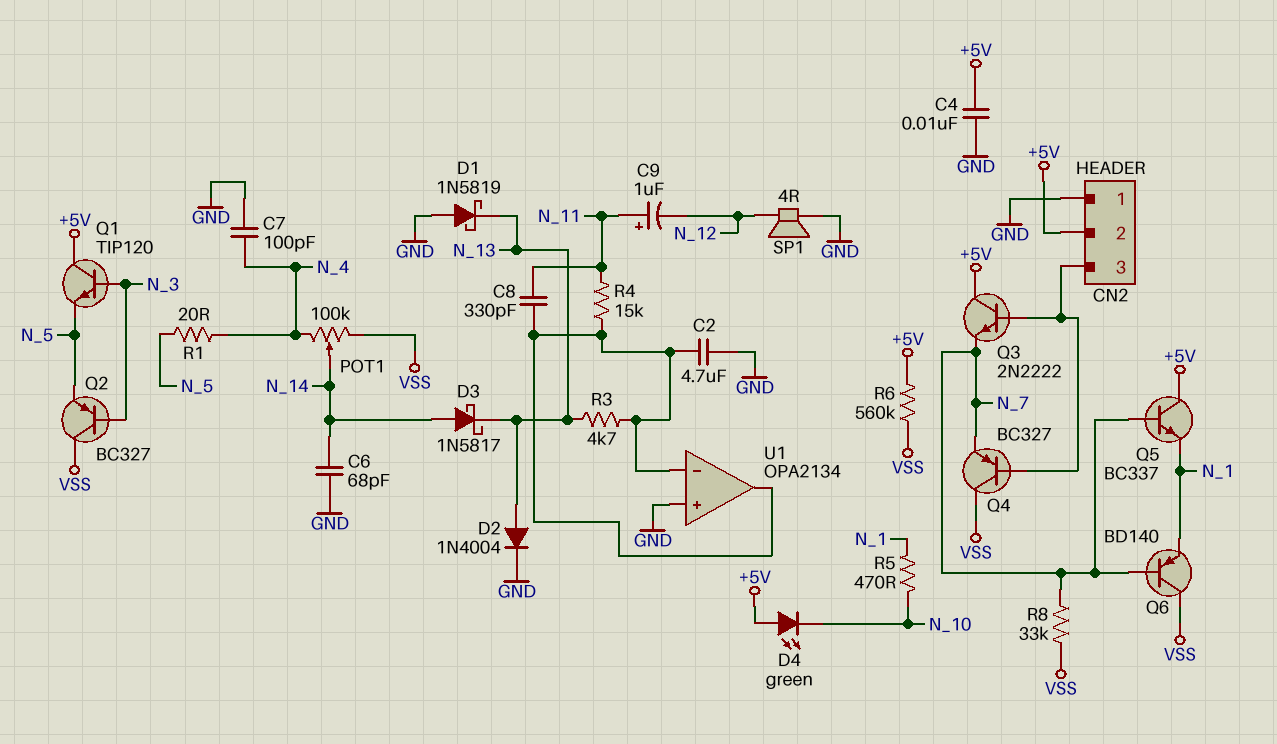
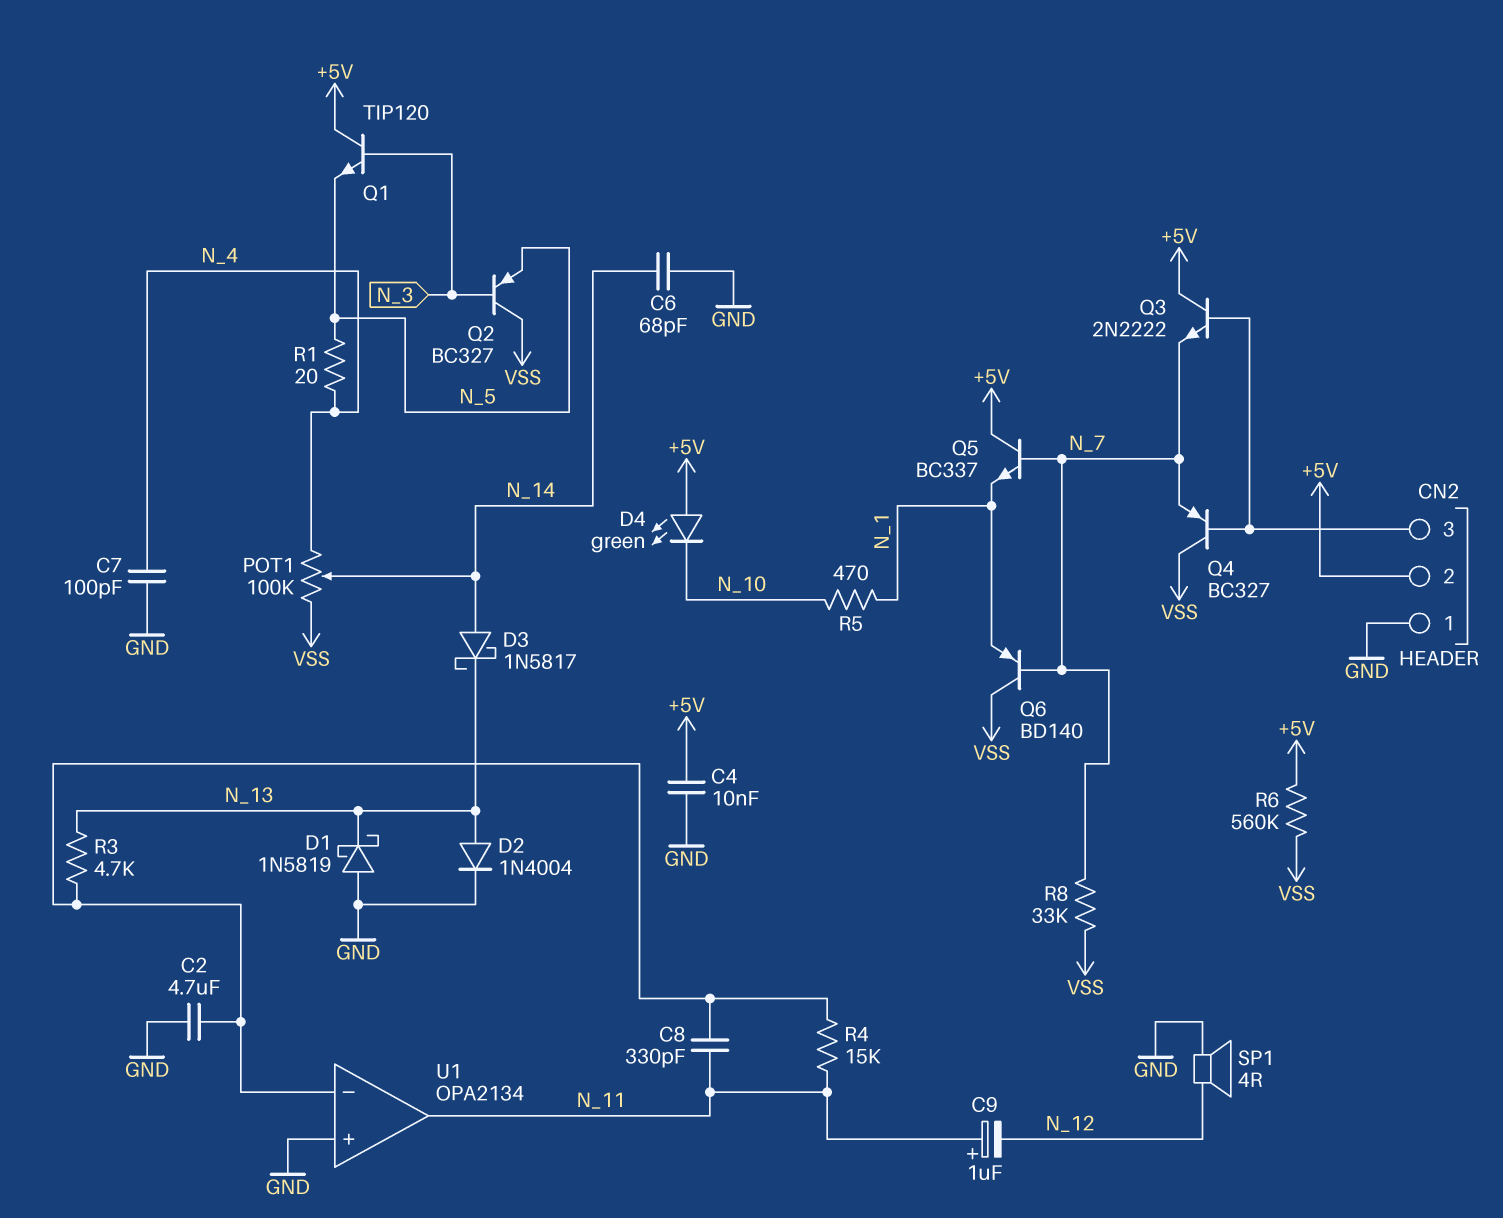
U1 pin out: U1/in- -> N_11

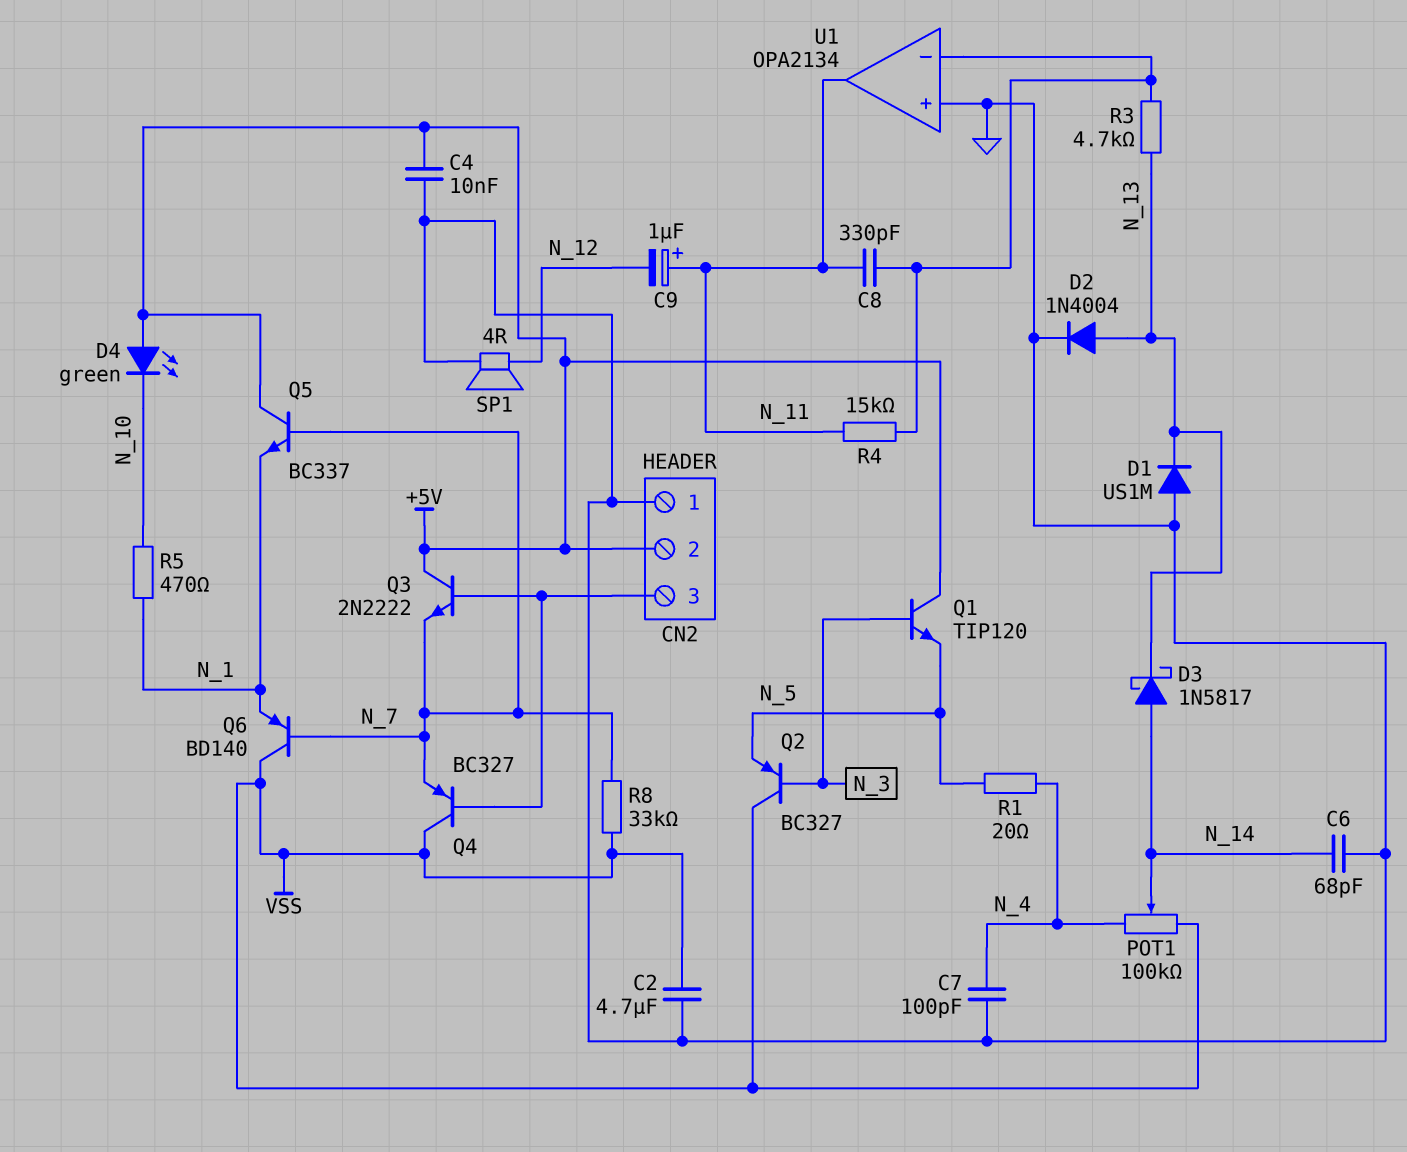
C2: 4.7uF (GND, U1/in-) -> 4.7uF (GND, VSS)
D1: schottky 1N5819 (A GND, K N_13) -> diode US1M (A GND, K N_13)
R6: 560k (+5V, VSS) -> none

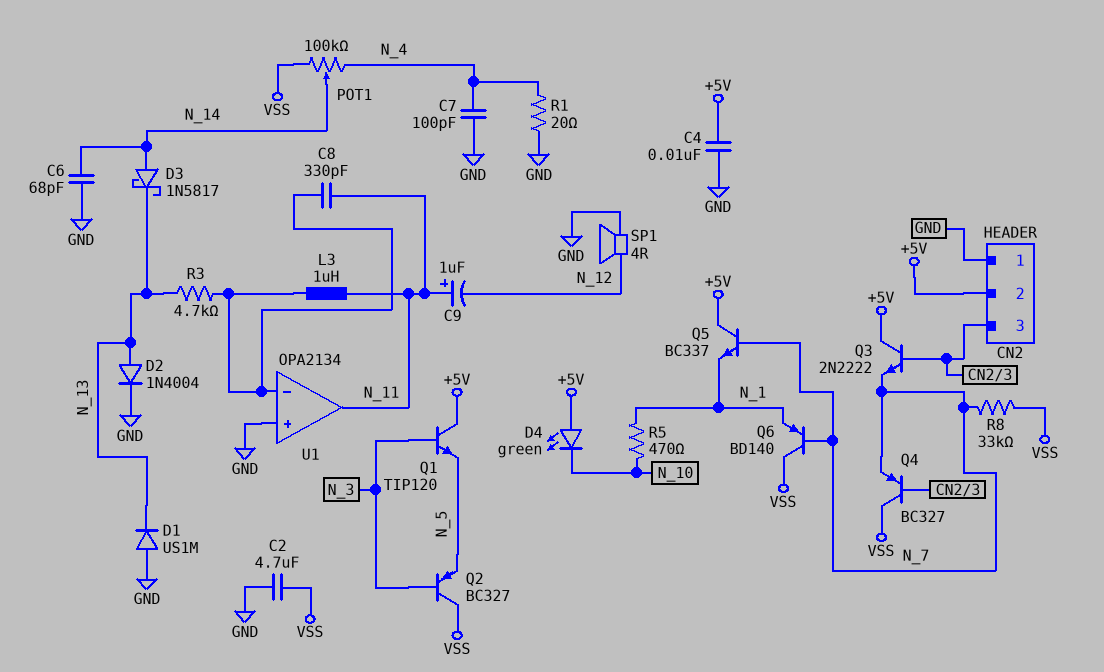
L3: none -> 1uH (N_11, U1/in-)
R1: 20 (N_4, N_5) -> 20 (GND, N_4)
R4: 15k (N_11, U1/in-) -> none

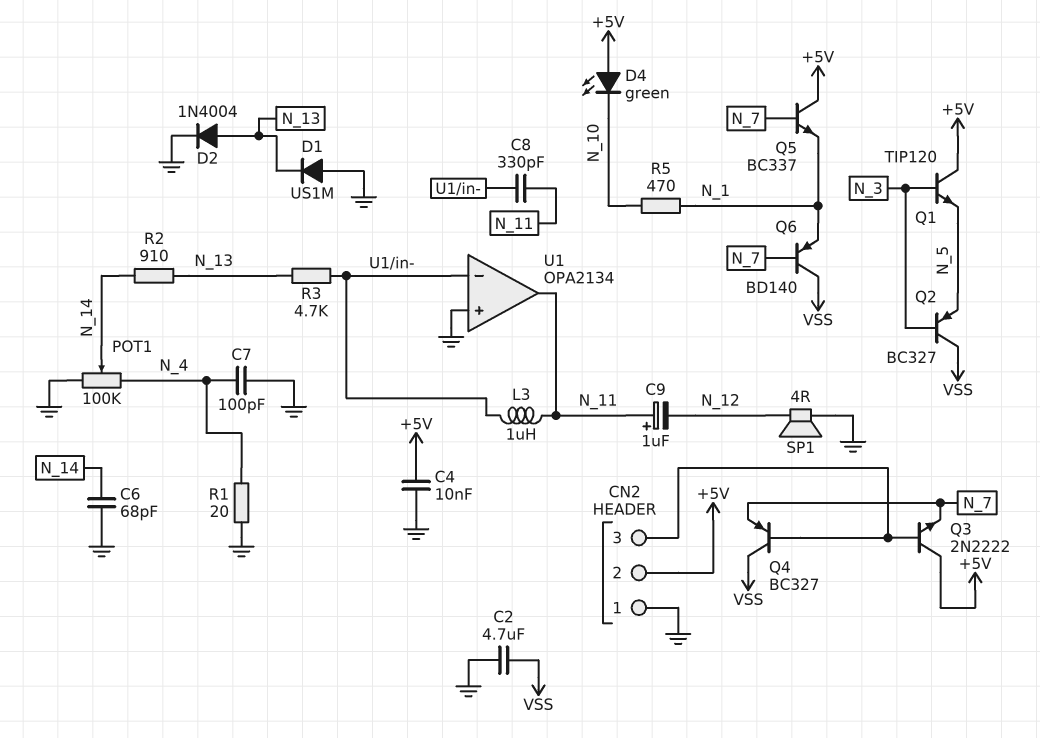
D3: schottky 1N5817 (A N_14, K N_13) -> none
POT1: 100k (N_4, VSS, wiper N_14) -> 100k (GND, N_4, wiper N_14)
R2: none -> 910 (N_13, N_14)
R8: 33k (N_7, VSS) -> none

